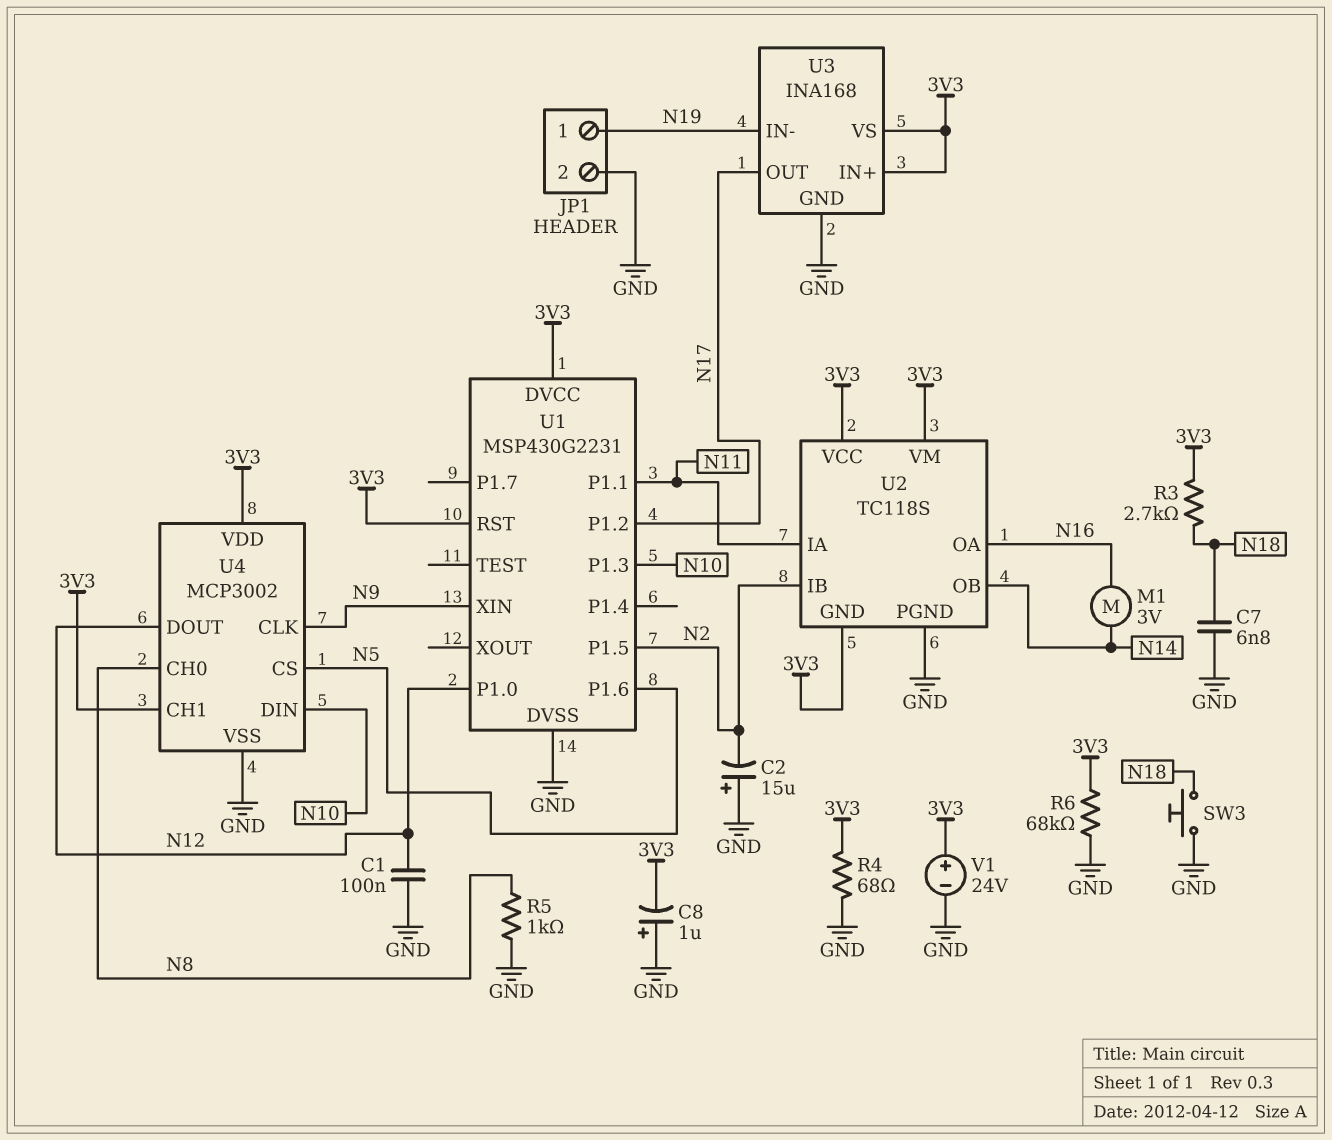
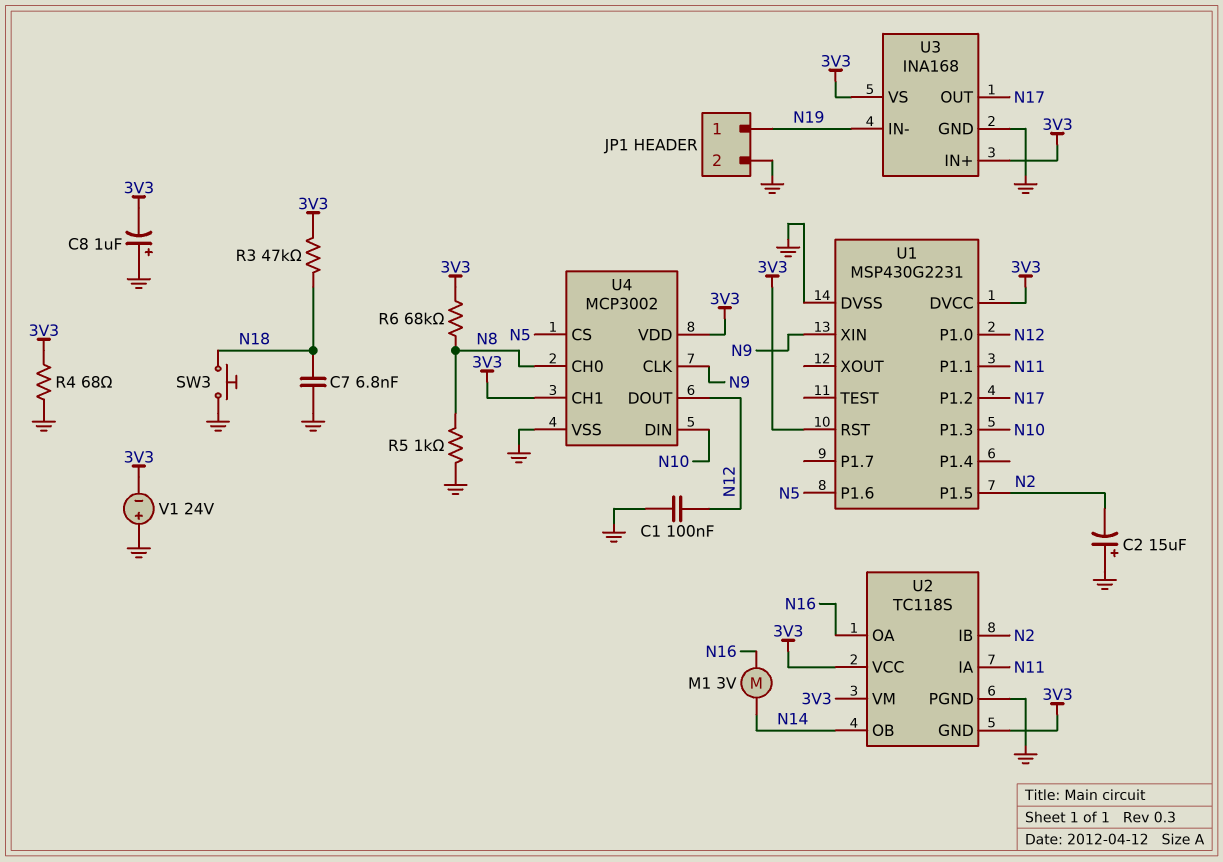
R3: 2.7k (3V3, N18) -> 47k (3V3, N18)
R6: 68k (3V3, GND) -> 68k (3V3, N8)
V1: 24V (plus 3V3, minus GND) -> 24V (plus GND, minus 3V3)

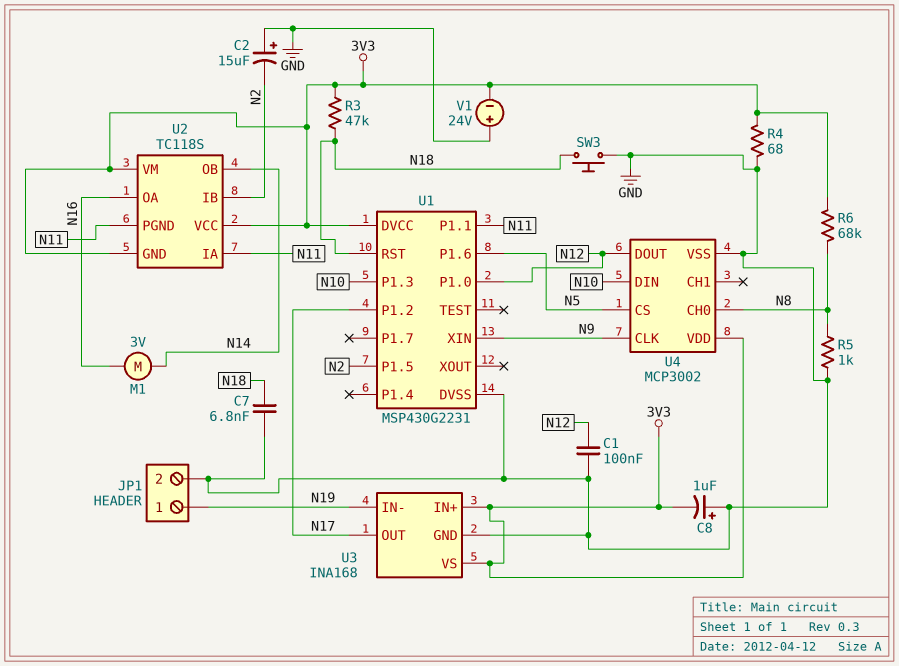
U1 pin RST: 3V3 -> N18
U2 pin PGND: GND -> N11
U4 pin CH1: 3V3 -> none

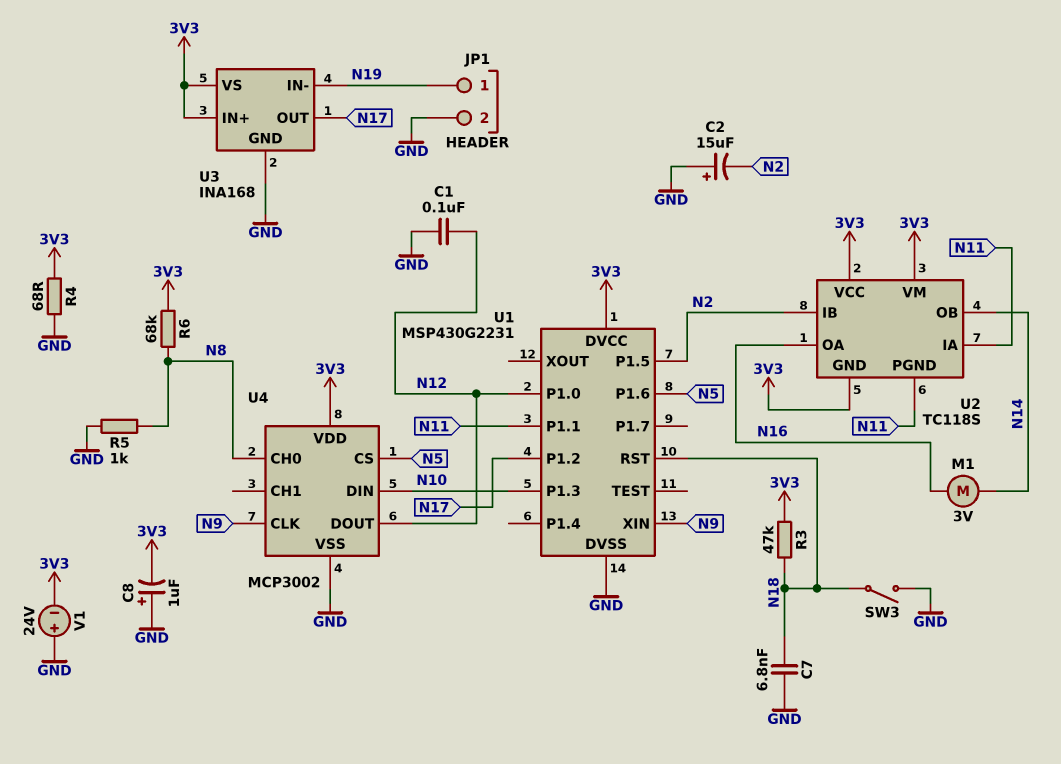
SW3: button (GND, N18) -> switch (GND, N18)

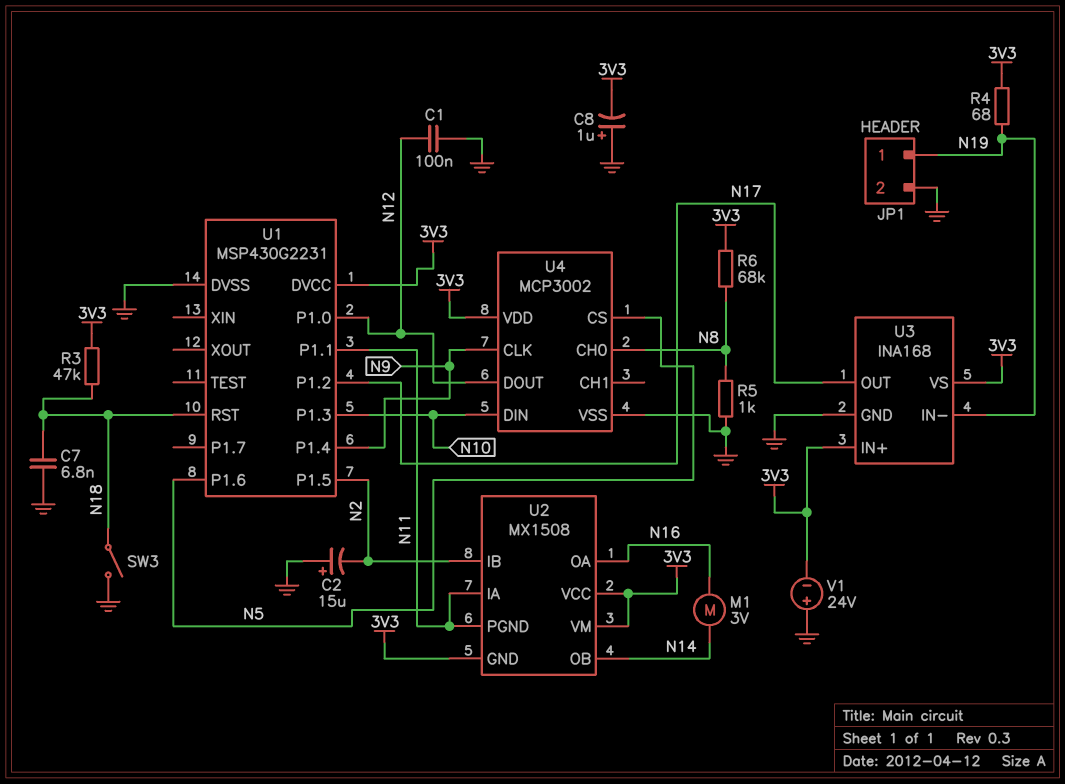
R4: 68 (3V3, GND) -> 68 (3V3, N19)
U1 pin P1.4: none -> N9
U1 pin XIN: N9 -> none
U2: TC118S -> MX1508

